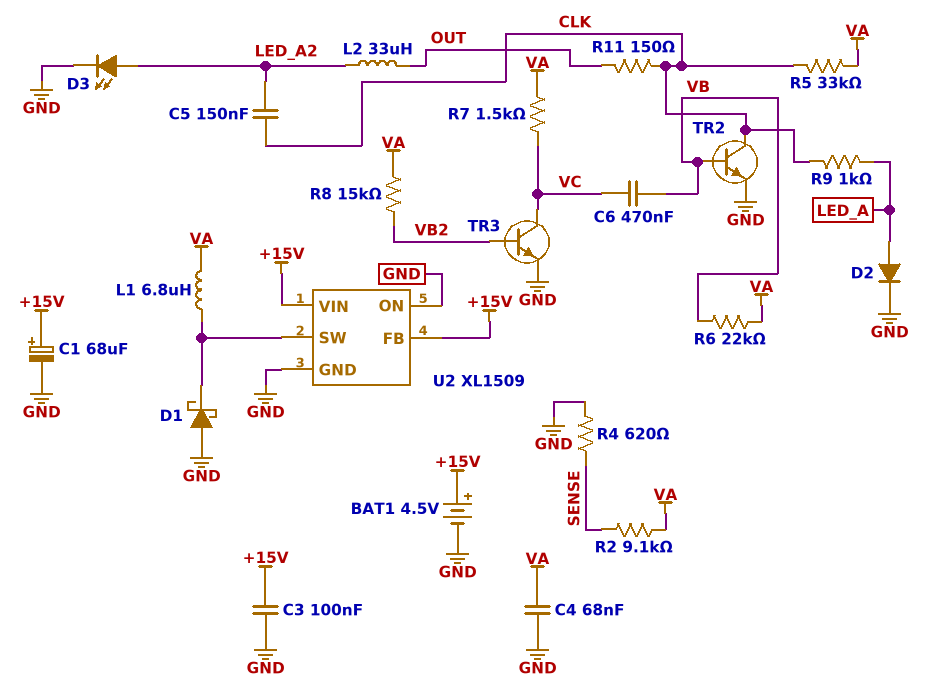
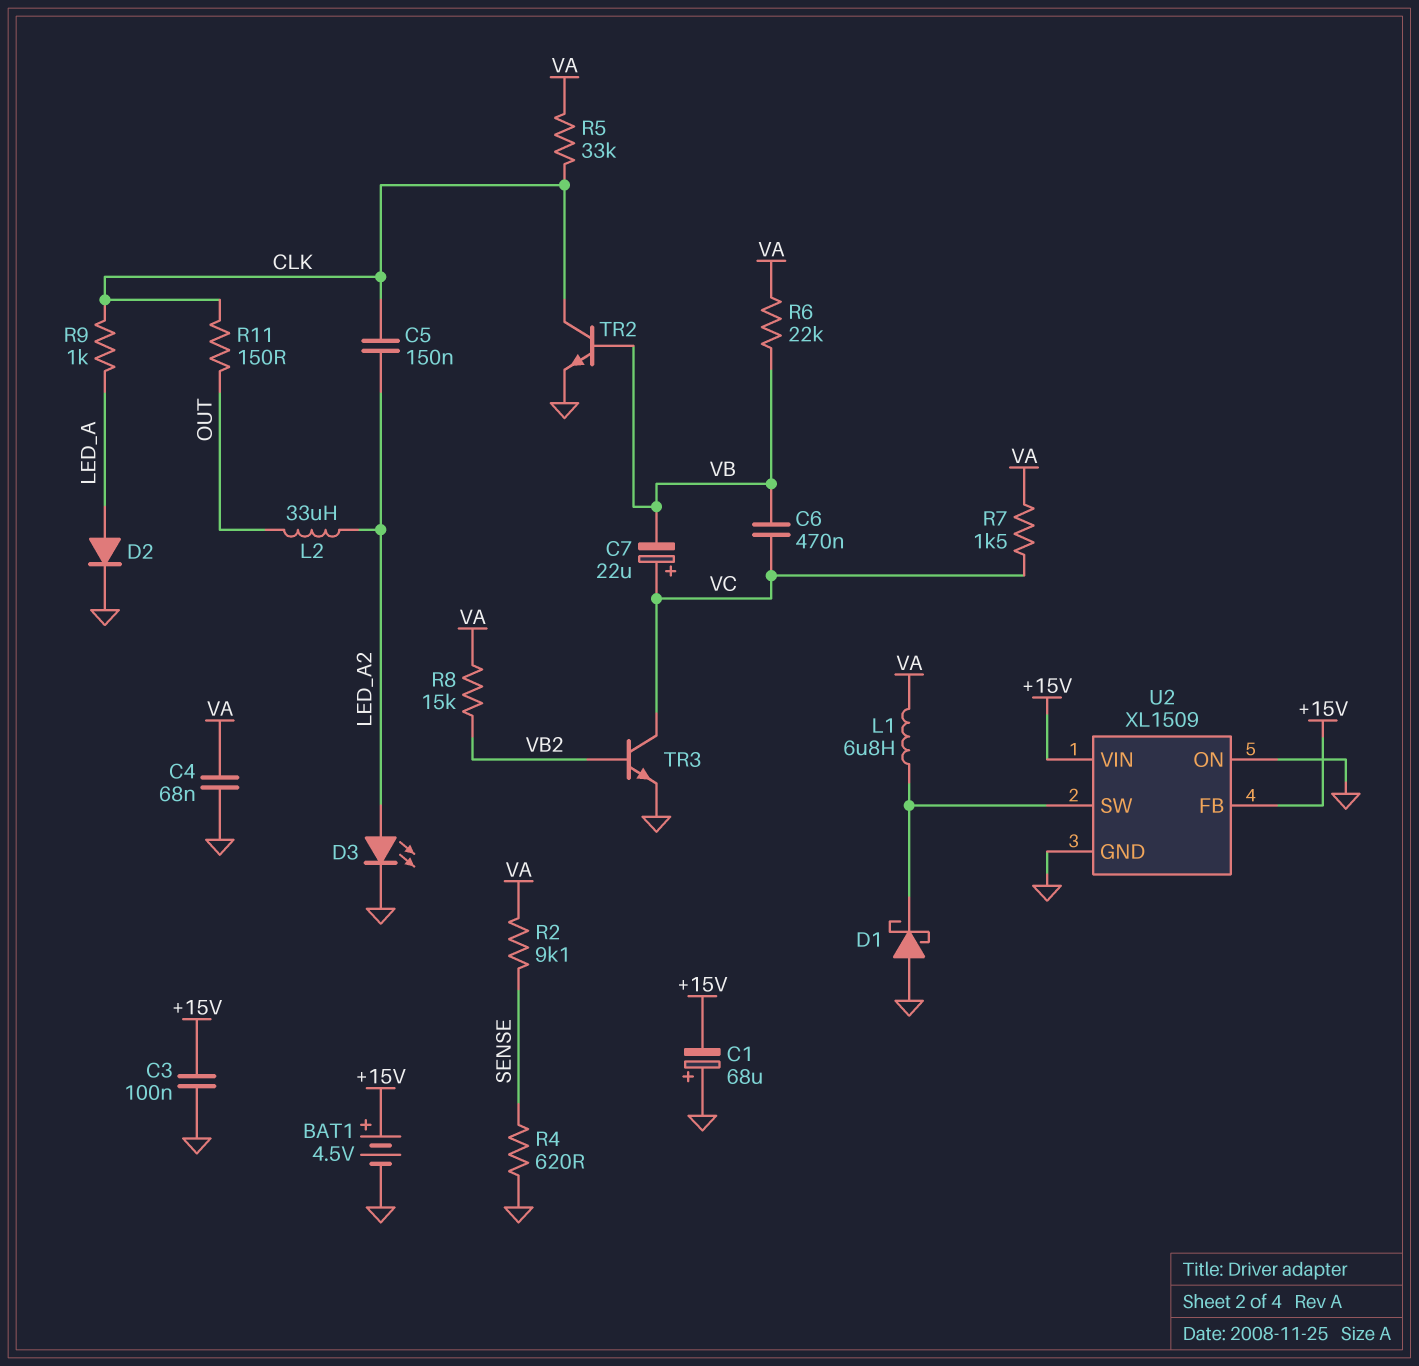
C1: 68uF (plus +15V, minus GND) -> 68uF (plus GND, minus +15V)
C7: none -> 22uF (plus VC, minus VB)

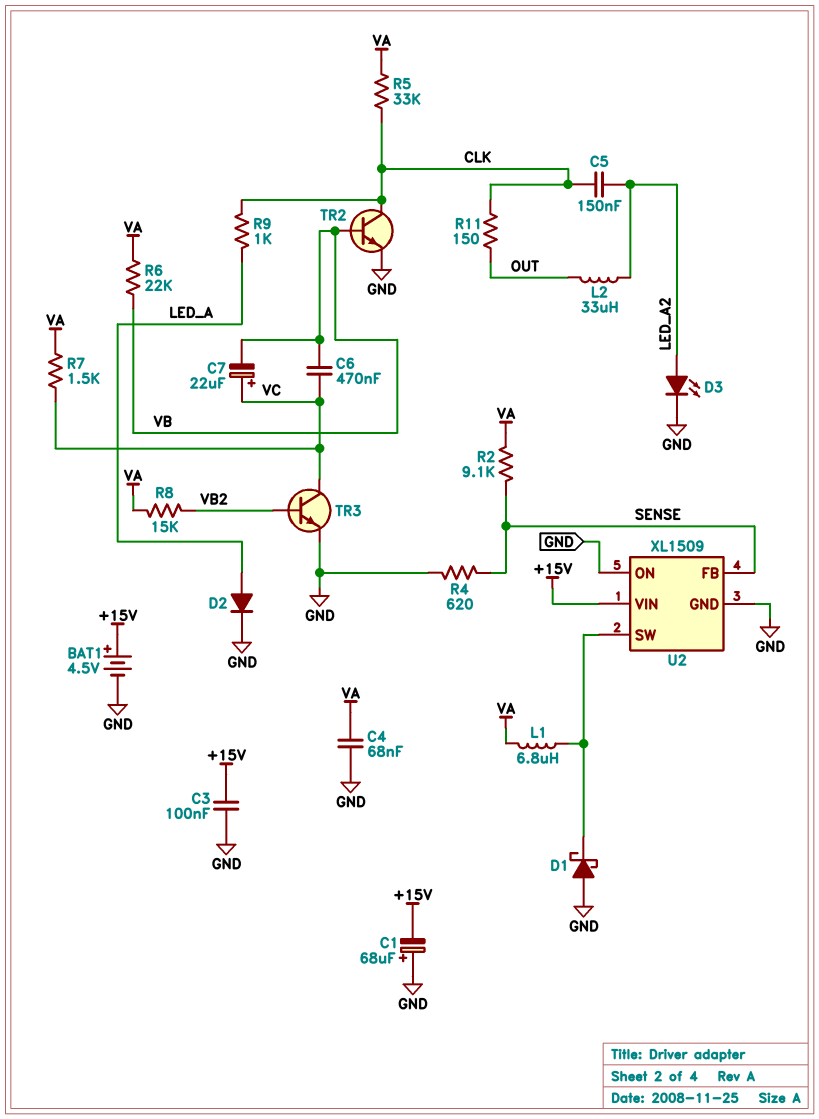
U2 pin FB: +15V -> SENSE

